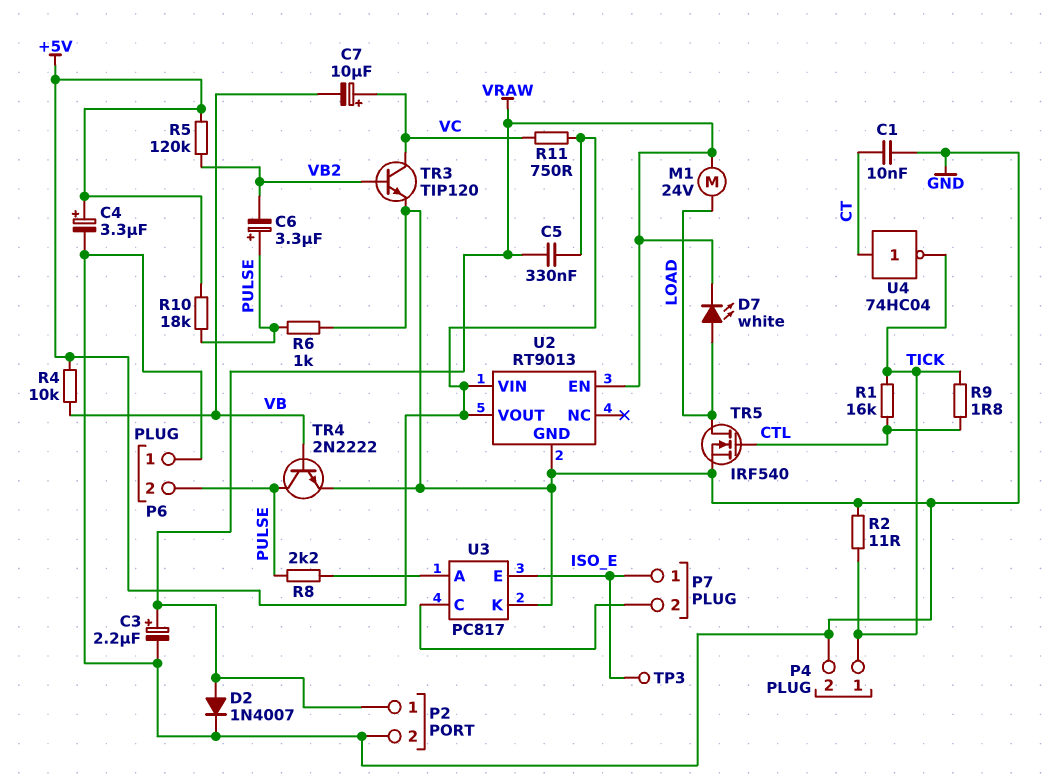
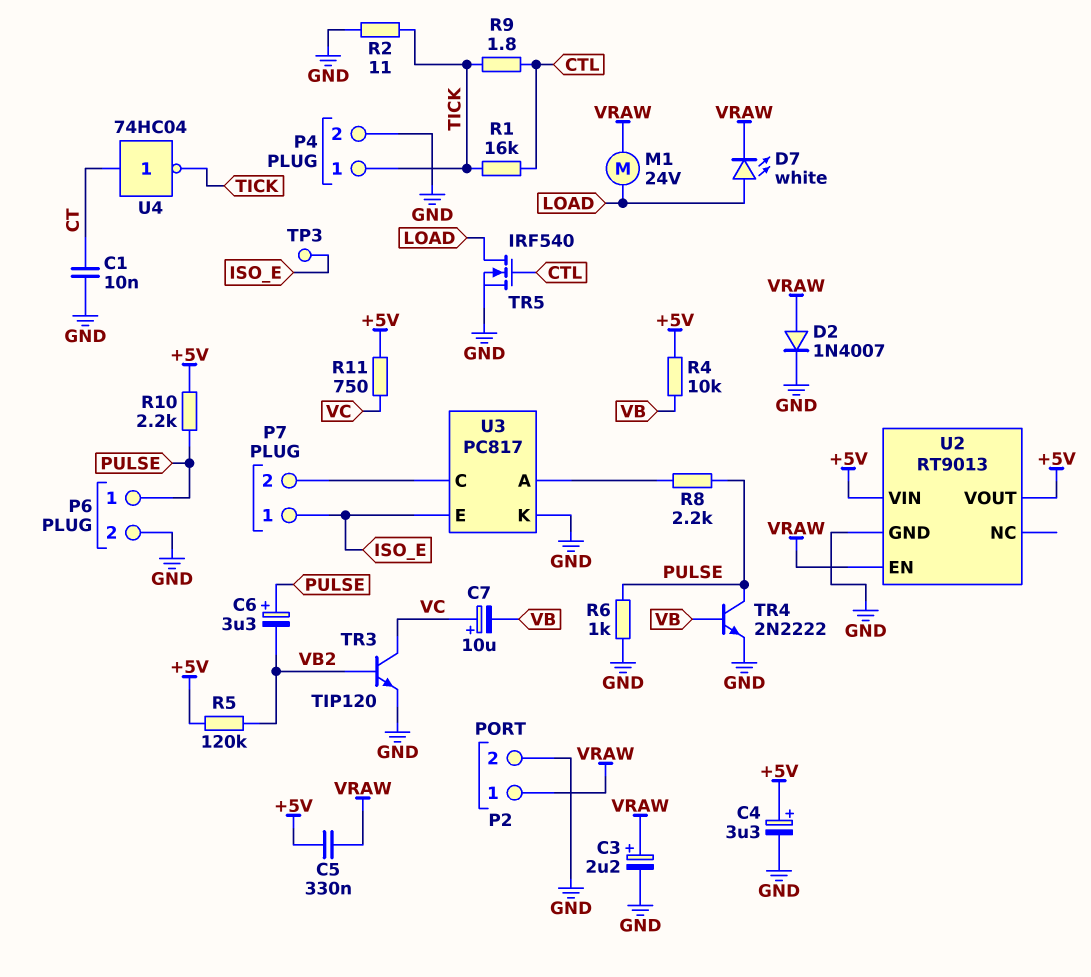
P6 pin 1: GND -> PULSE
P6 pin 2: PULSE -> GND
R10: 18k (+5V, PULSE) -> 2.2k (+5V, PULSE)

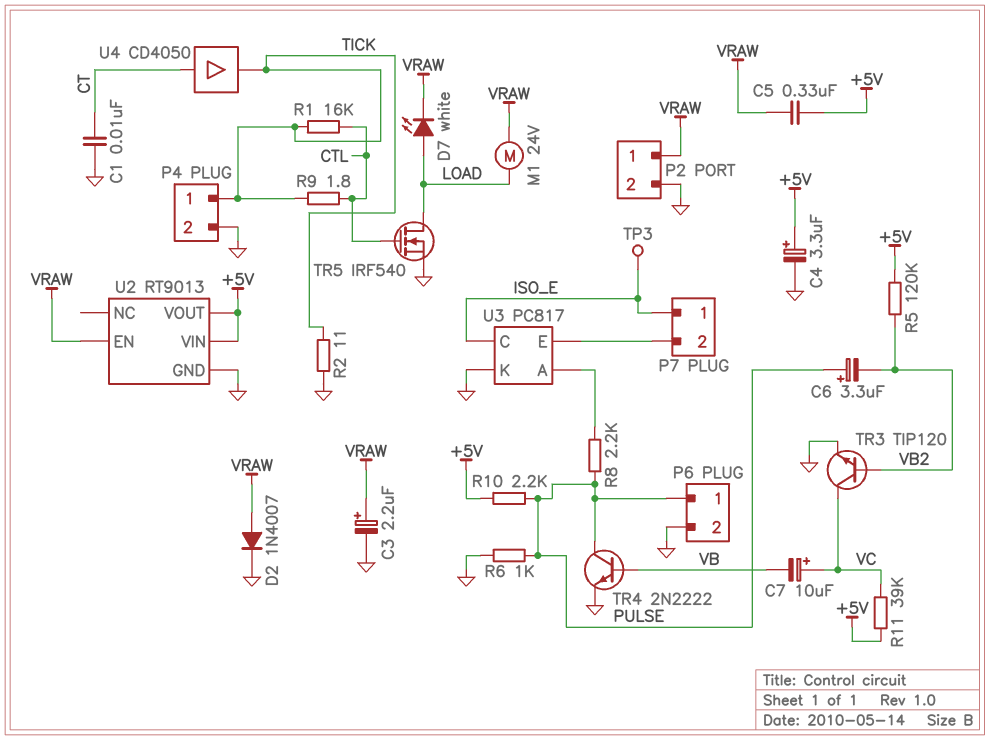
R4: 10k (+5V, VB) -> none
R11: 750 (+5V, VC) -> 39k (+5V, VC)
U3 pin C: P7/2 -> ISO_E
U3 pin E: ISO_E -> P7/2
U4: NOT 74HC04 (in CT, out TICK) -> buffer CD4050 (in CT, out TICK)

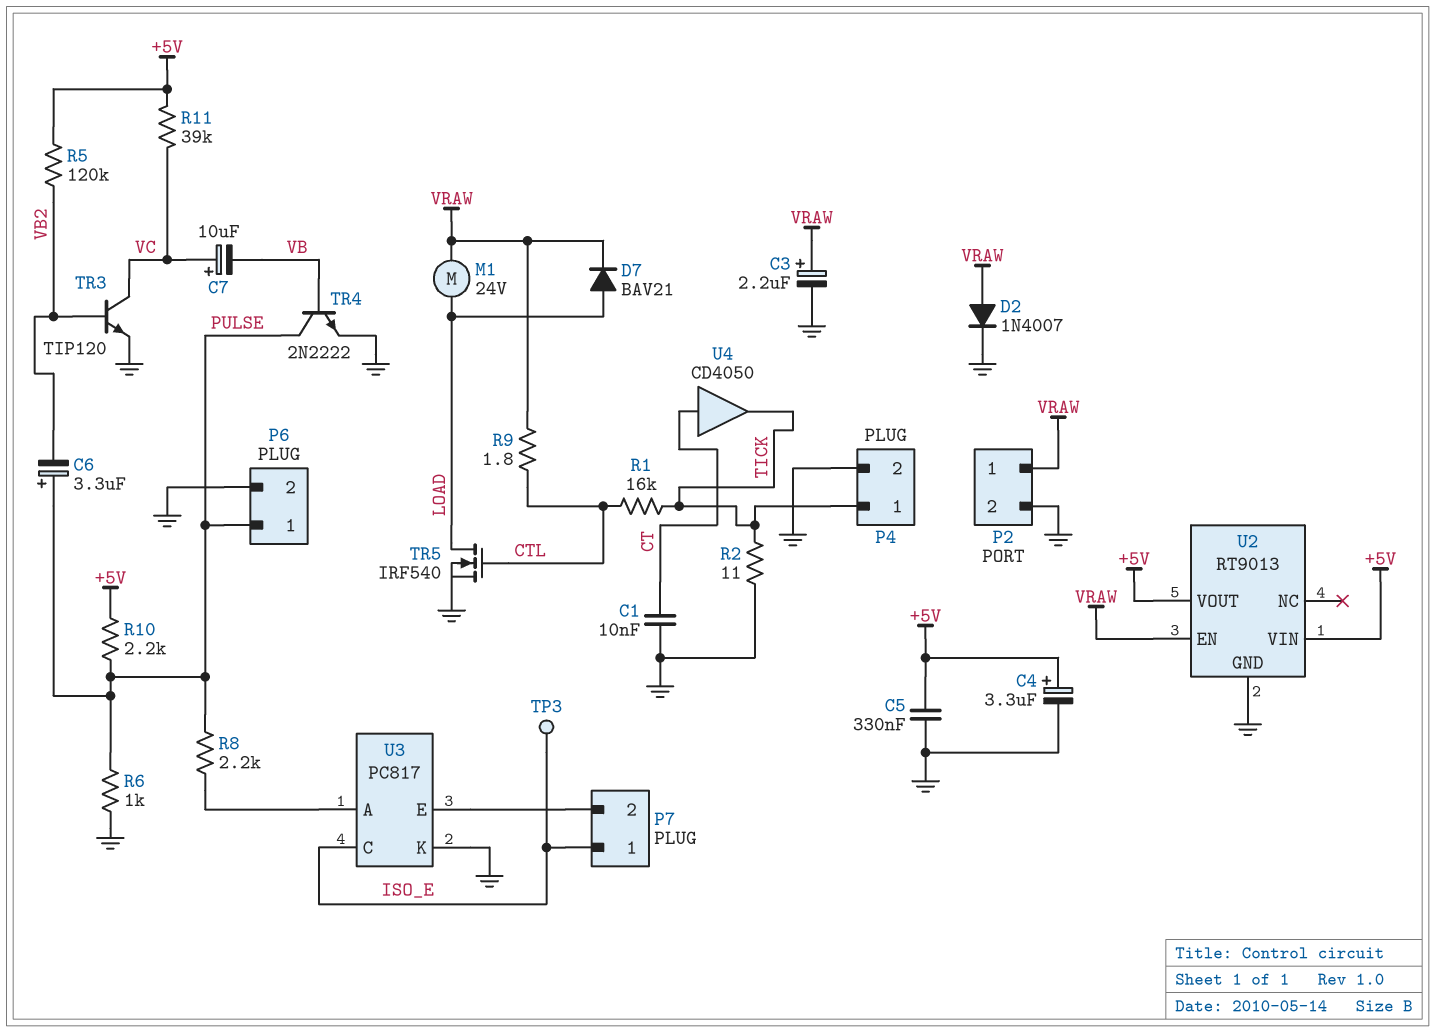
C5: 330nF (+5V, VRAW) -> 330nF (+5V, GND)
D7: LED white (A LOAD, K VRAW) -> diode BAV21 (A LOAD, K VRAW)
R9: 1.8 (CTL, TICK) -> 1.8 (CTL, VRAW)

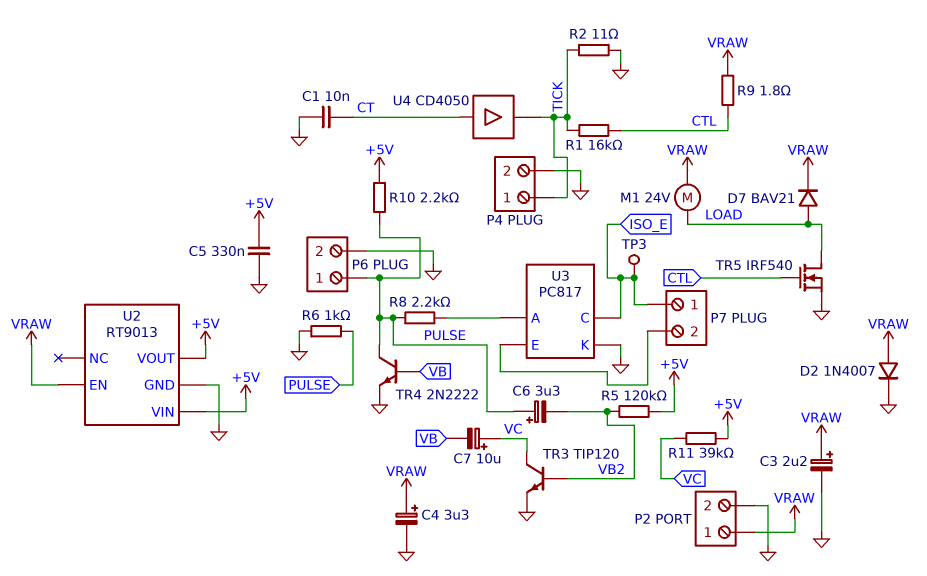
C4: 3.3uF (plus +5V, minus GND) -> 3.3uF (plus VRAW, minus GND)

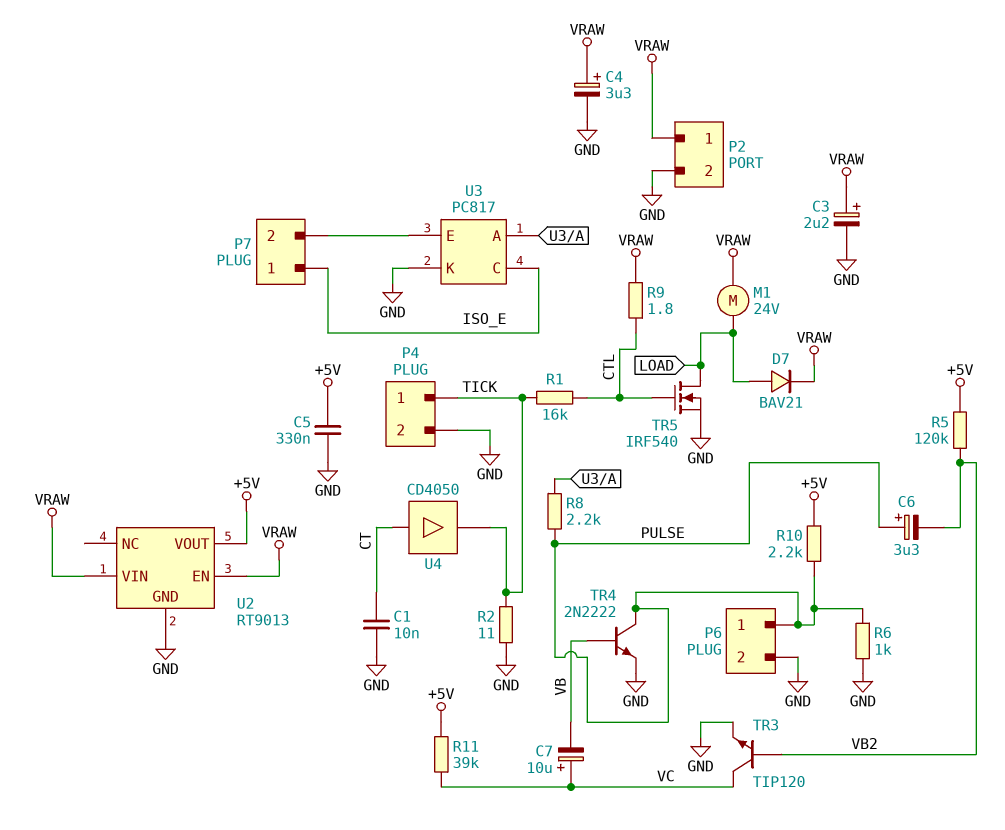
D2: diode 1N4007 (A VRAW, K GND) -> none
TP3: test point (ISO_E) -> none
U2 pin VIN: +5V -> VRAW

